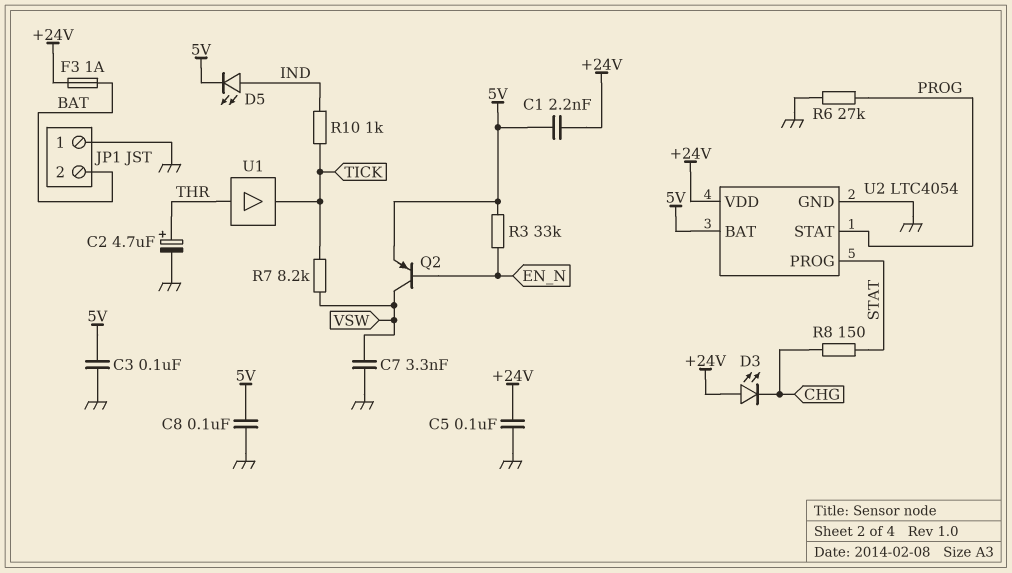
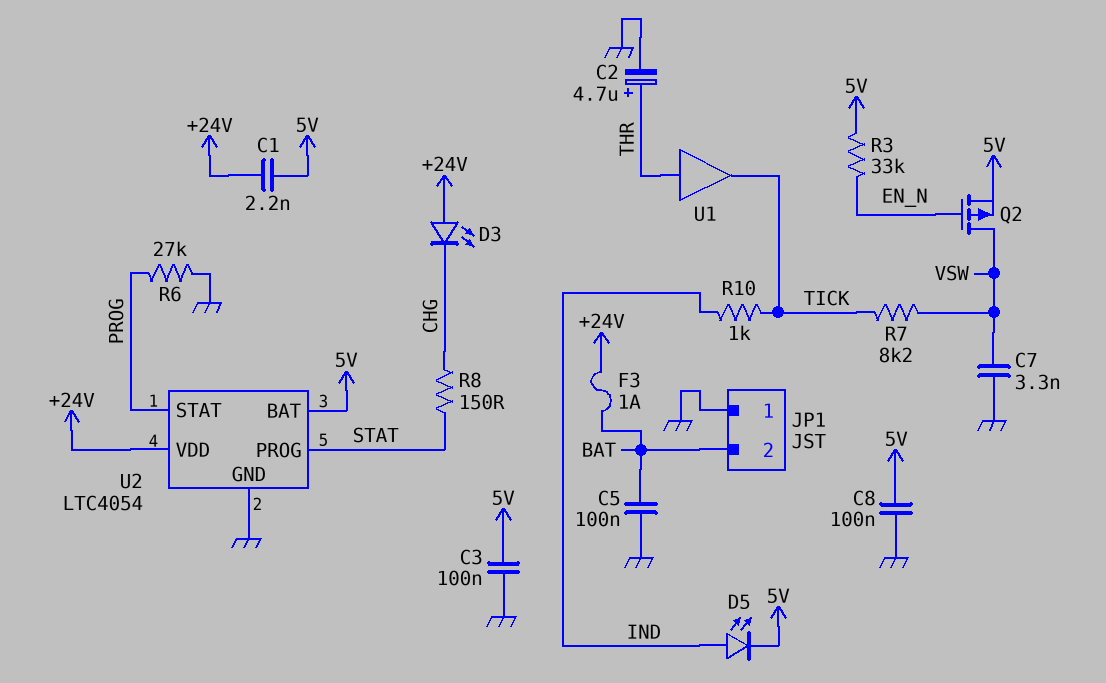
C5: 100nF (+24V, GND) -> 100nF (BAT, GND)
Q2: PNP (B EN_N, C VSW, E 5V) -> PMOS (G EN_N, D VSW, S 5V)

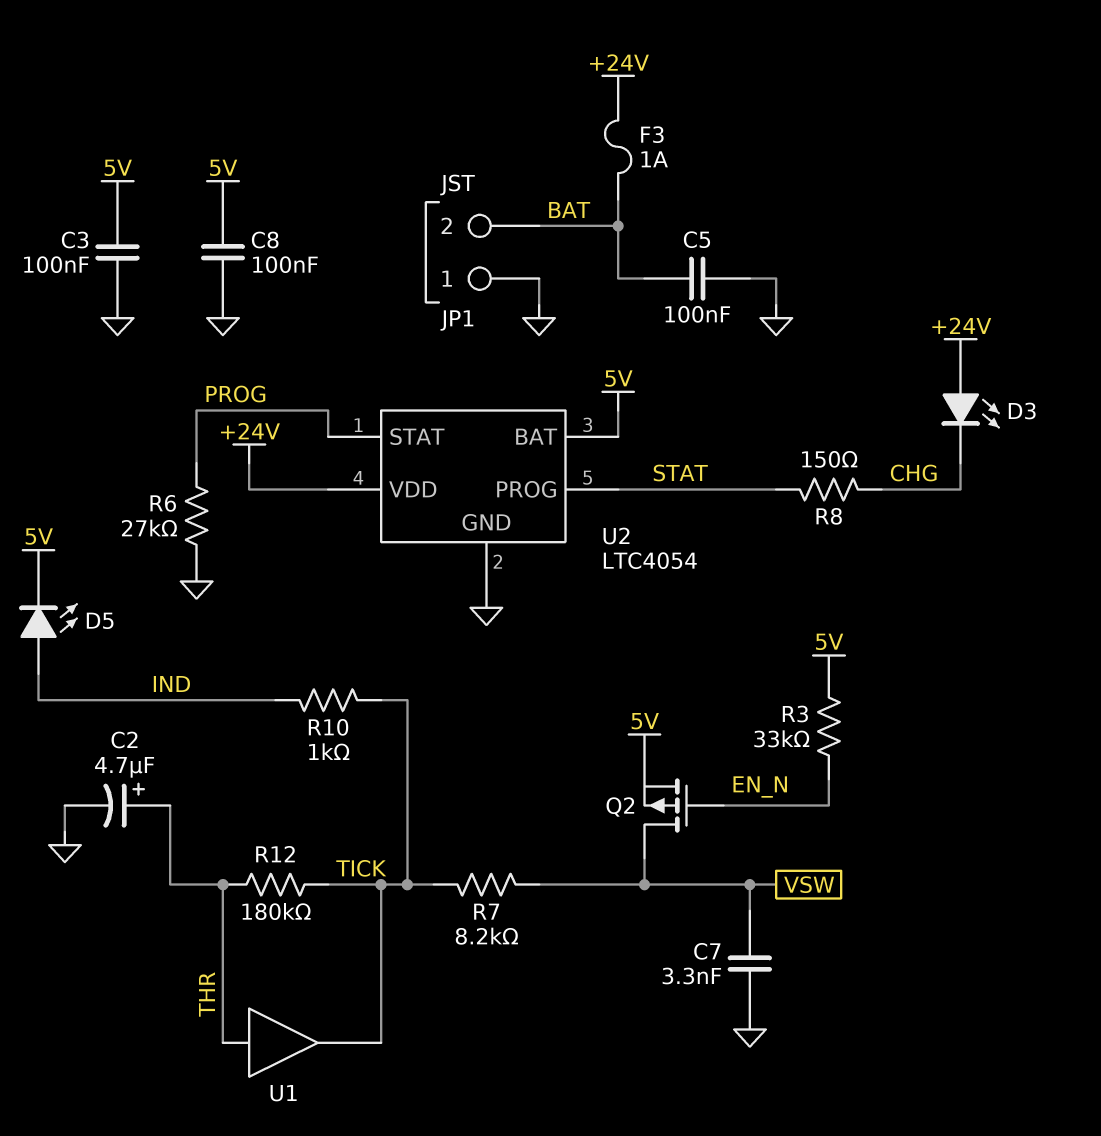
C1: 2.2nF (+24V, 5V) -> none
R12: none -> 180k (THR, TICK)

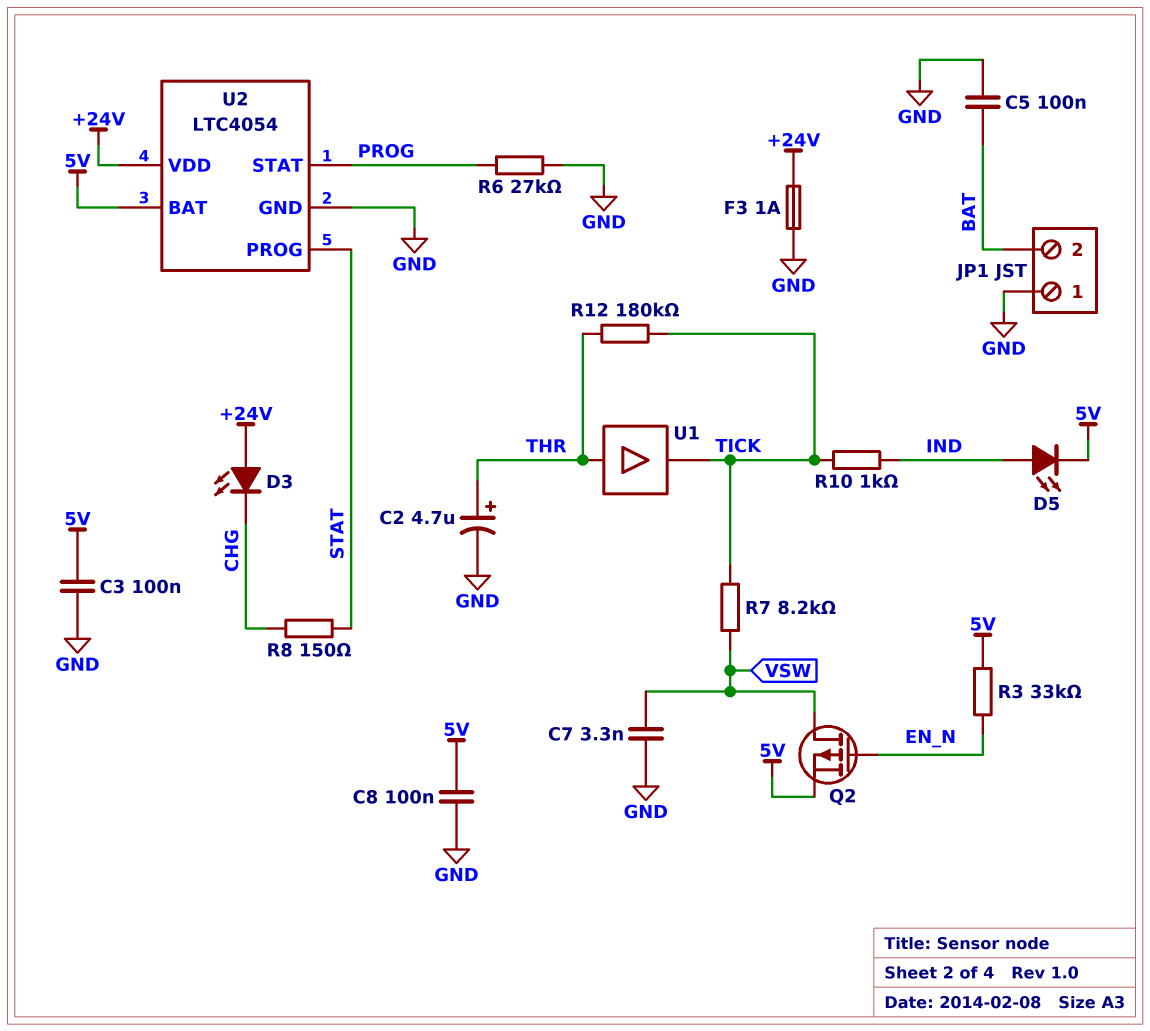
F3: 1A (+24V, BAT) -> 1A (+24V, GND)

